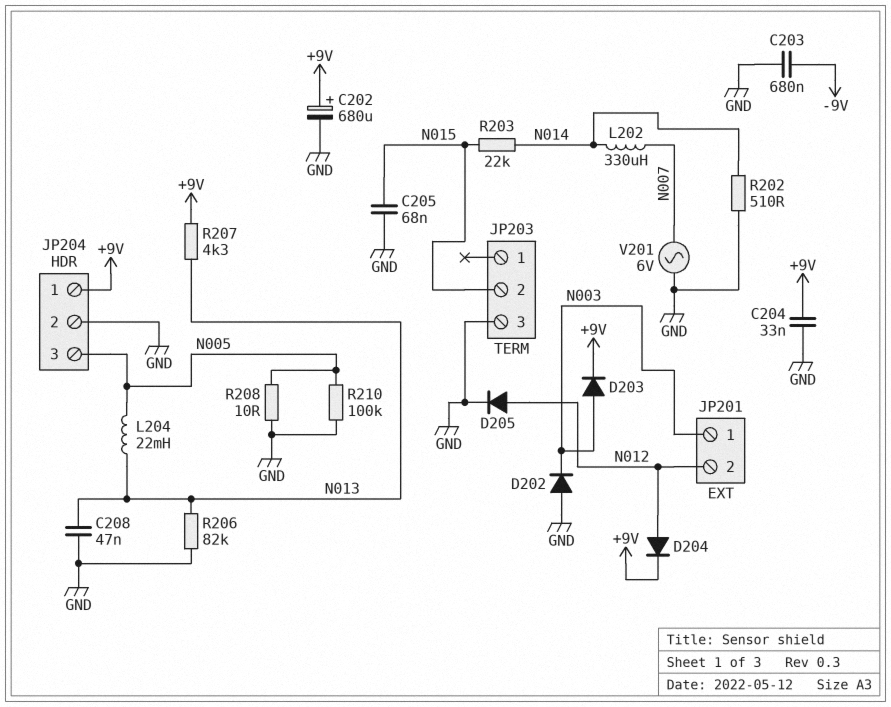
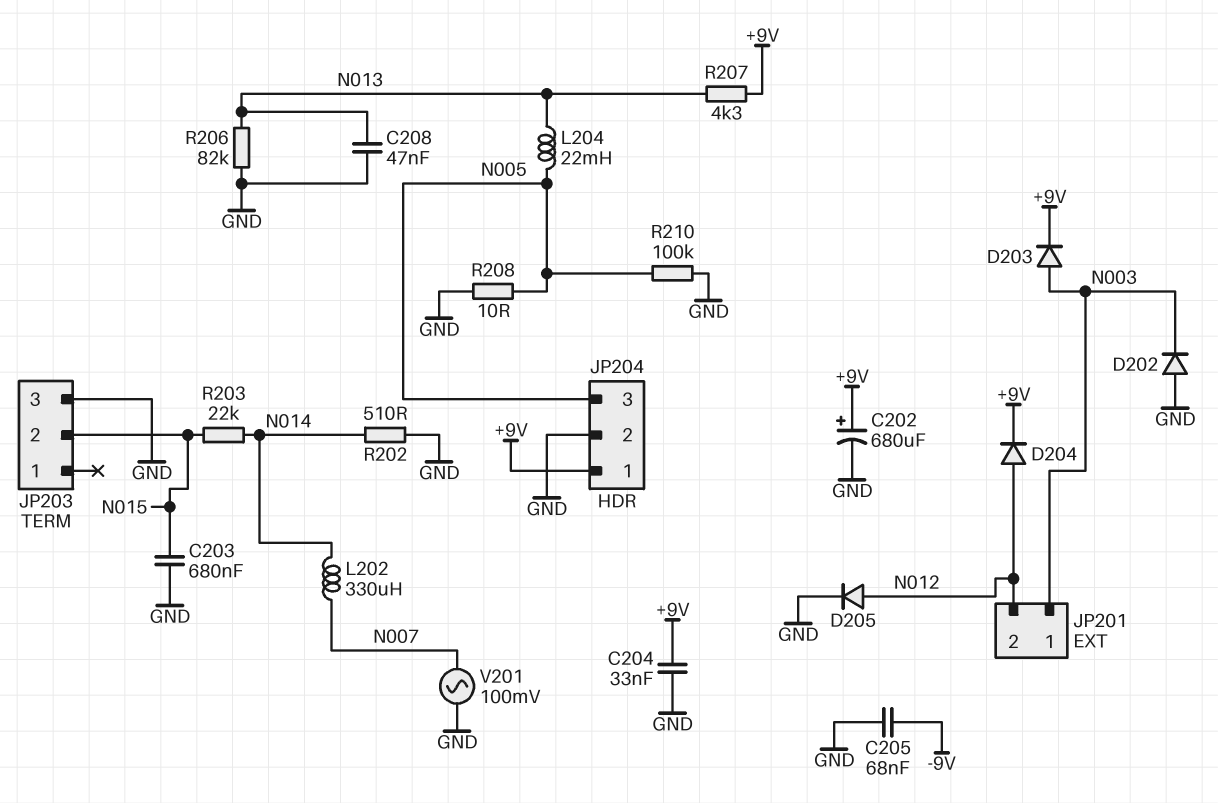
C203: 680nF (-9V, GND) -> 680nF (GND, N015)
C205: 68nF (GND, N015) -> 68nF (-9V, GND)
V201: AC 6V (GND, N007) -> AC 100mV (GND, N007)

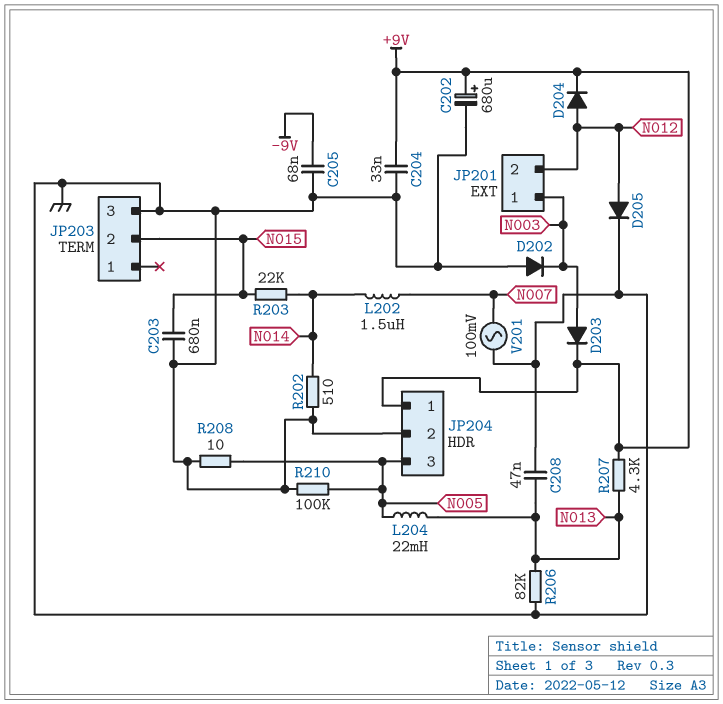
L202: 330uH (N007, N014) -> 1.5uH (N007, N014)

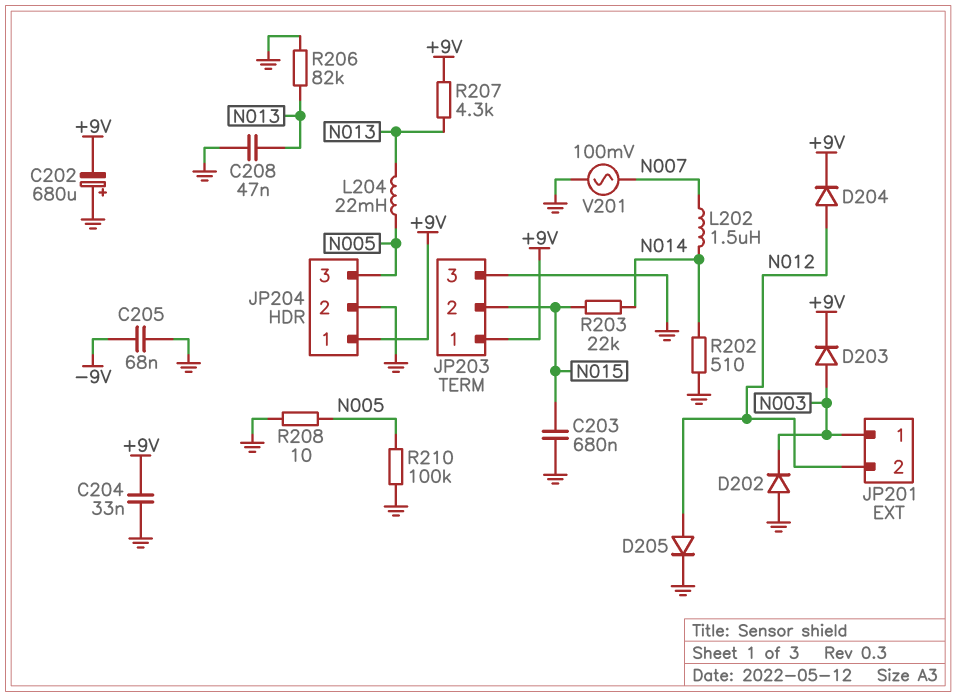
C202: 680uF (plus +9V, minus GND) -> 680uF (plus GND, minus +9V)
JP203 pin 1: none -> +9V

